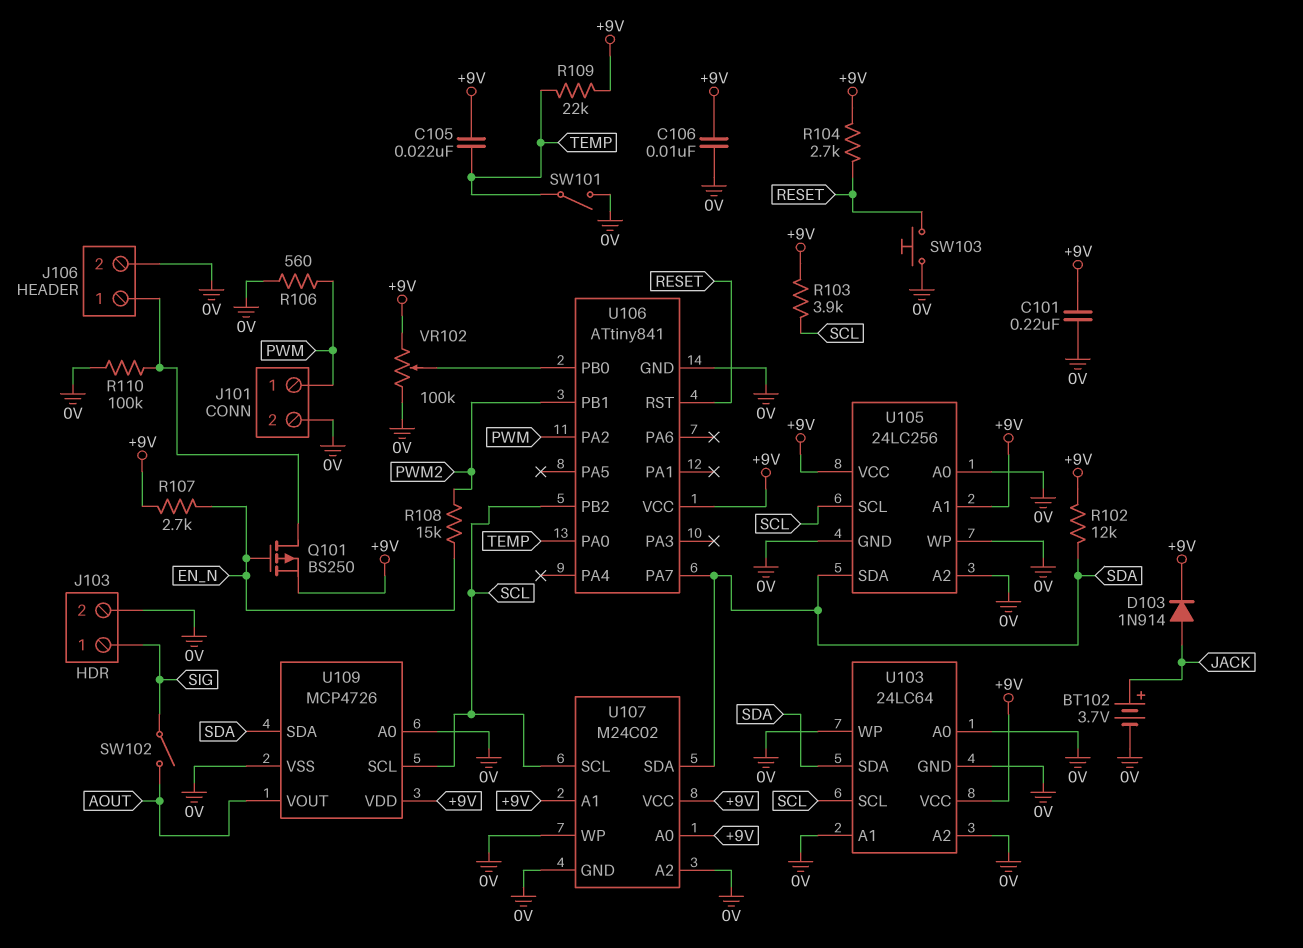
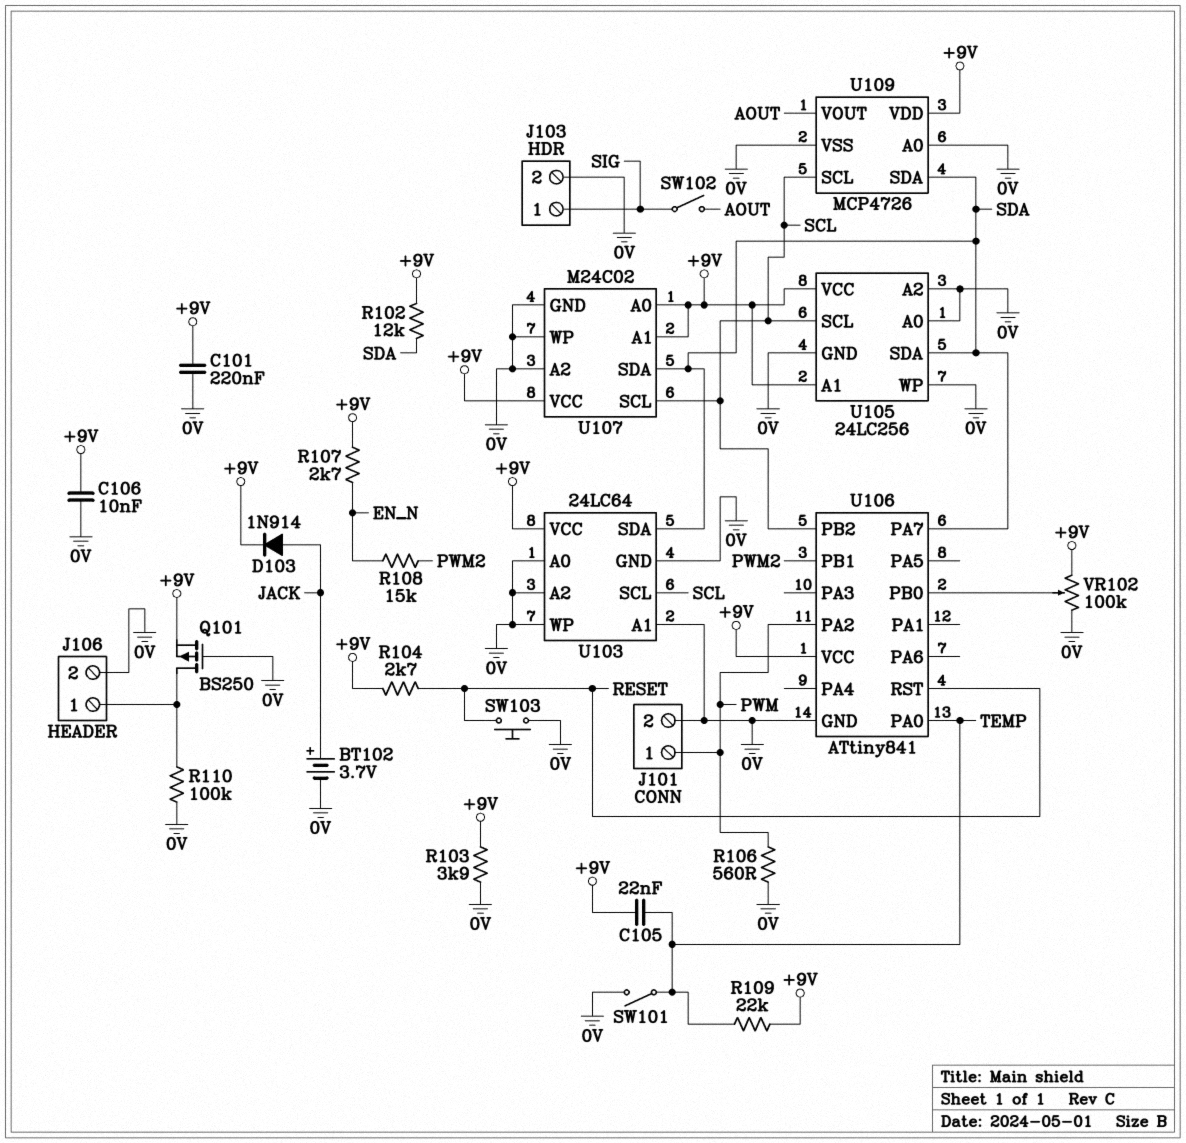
Q101: PMOS BS250 (G EN_N, D J106/1, S +9V) -> PMOS BS250 (G 0V, D J106/1, S +9V)
R103: 3.9k (+9V, SCL) -> 3.9k (+9V, 0V)

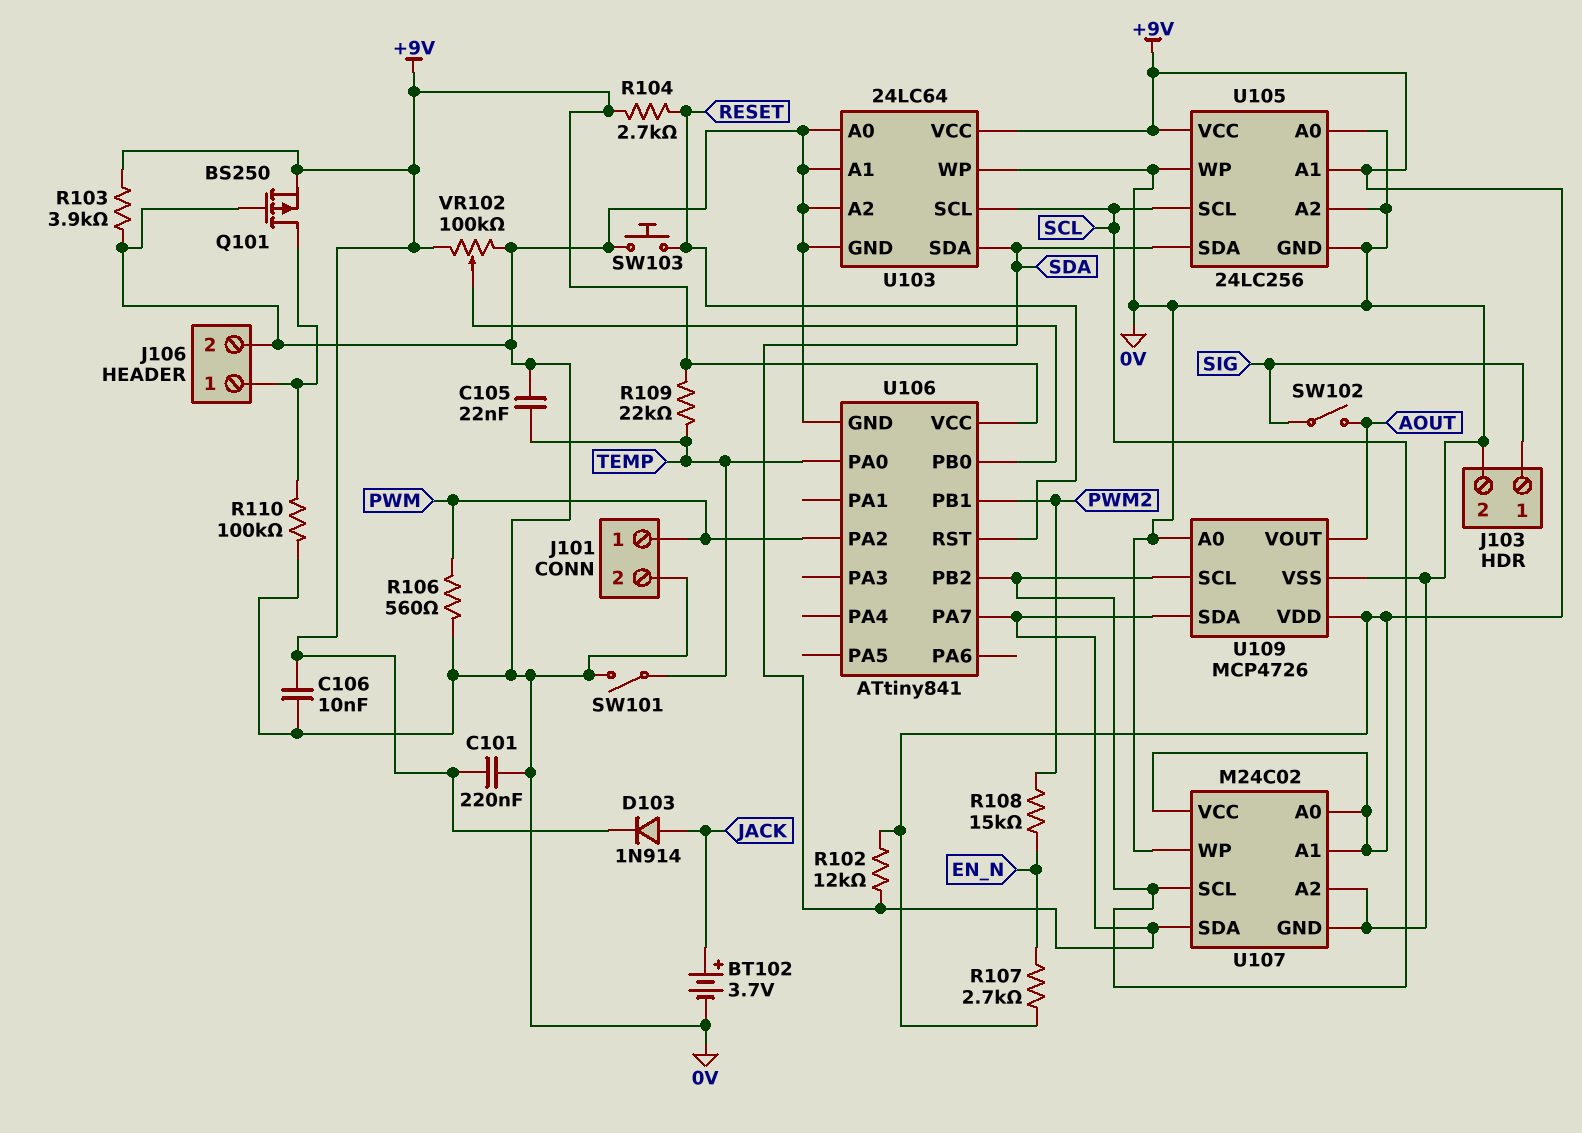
C105: 22nF (+9V, TEMP) -> 22nF (0V, TEMP)

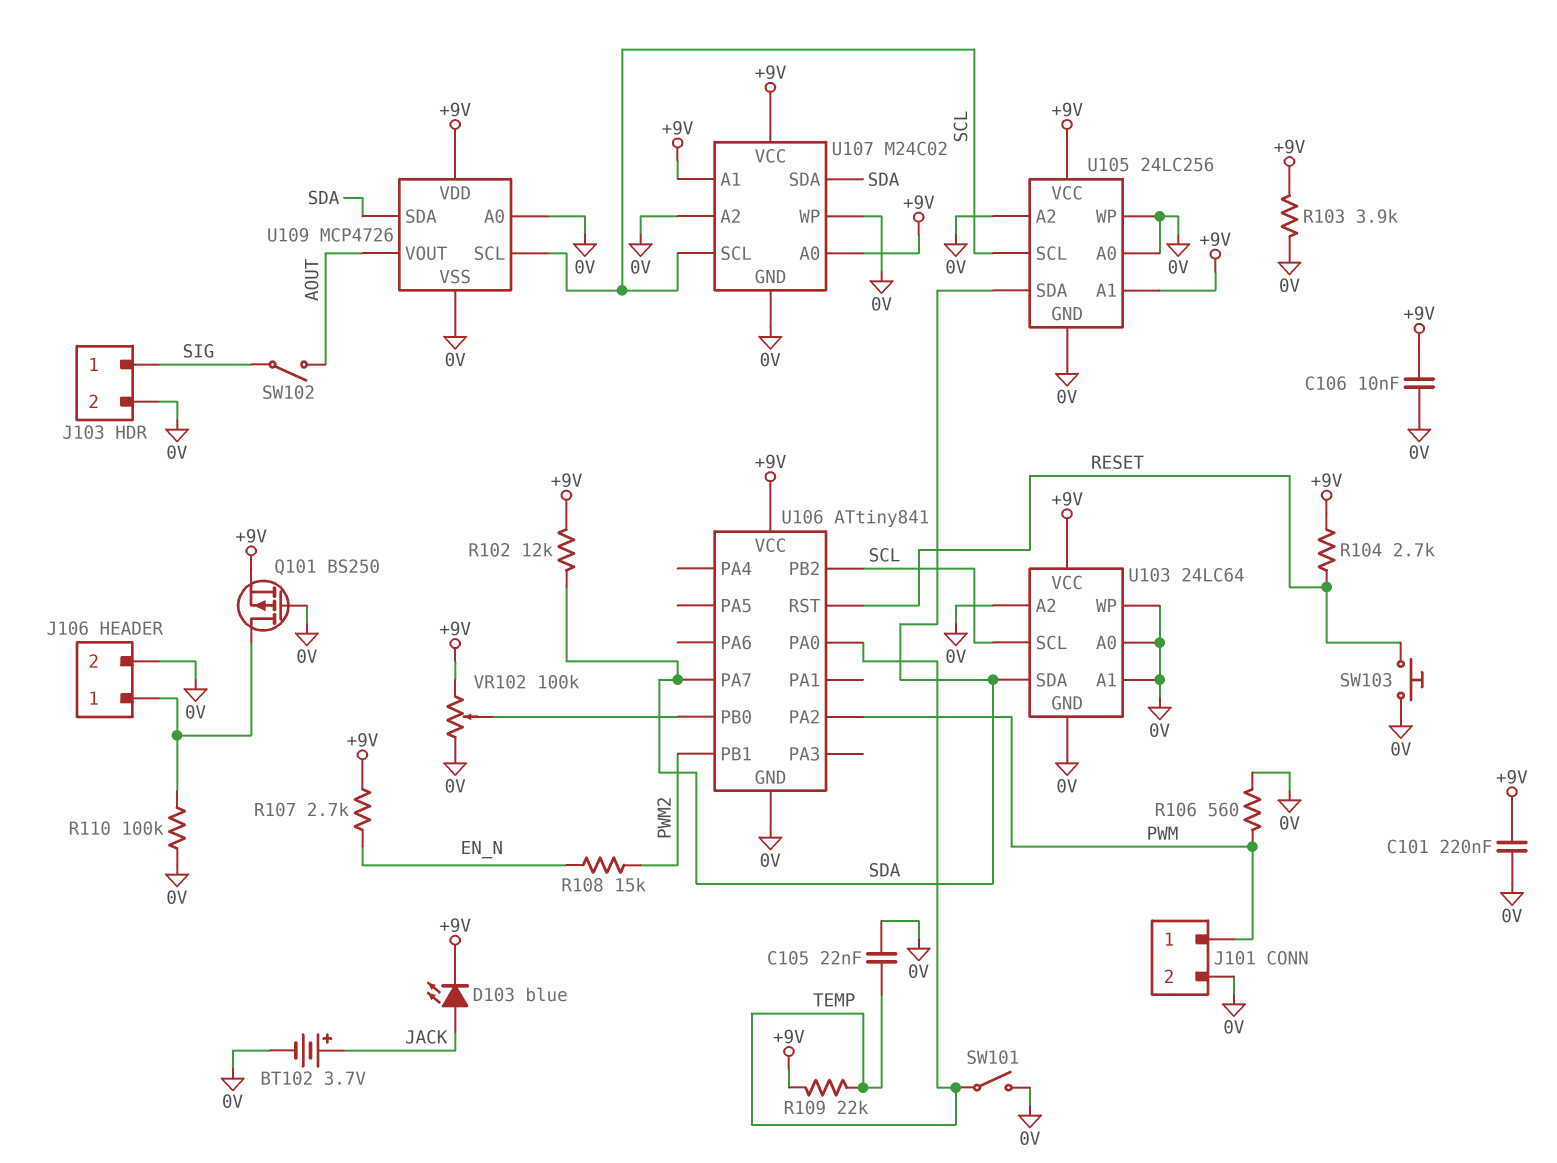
D103: diode 1N914 (A JACK, K +9V) -> LED blue (A JACK, K +9V)

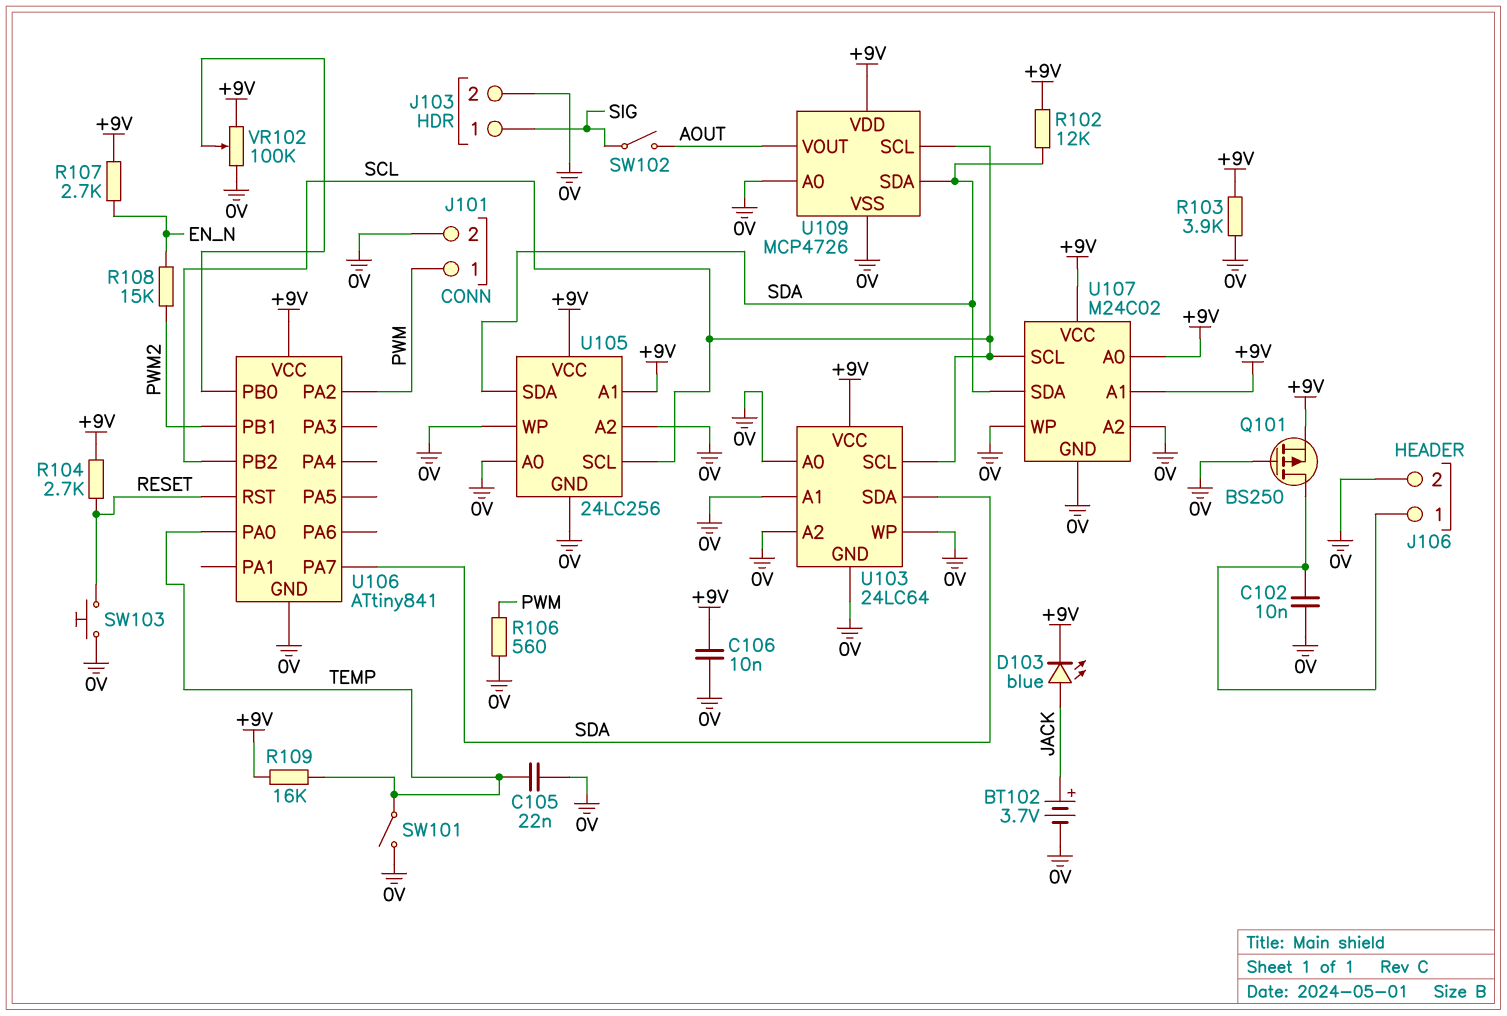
C101: 220nF (+9V, 0V) -> none
C102: none -> 10nF (0V, J106/1)
R109: 22k (+9V, TEMP) -> 16k (+9V, TEMP)
R110: 100k (0V, J106/1) -> none

